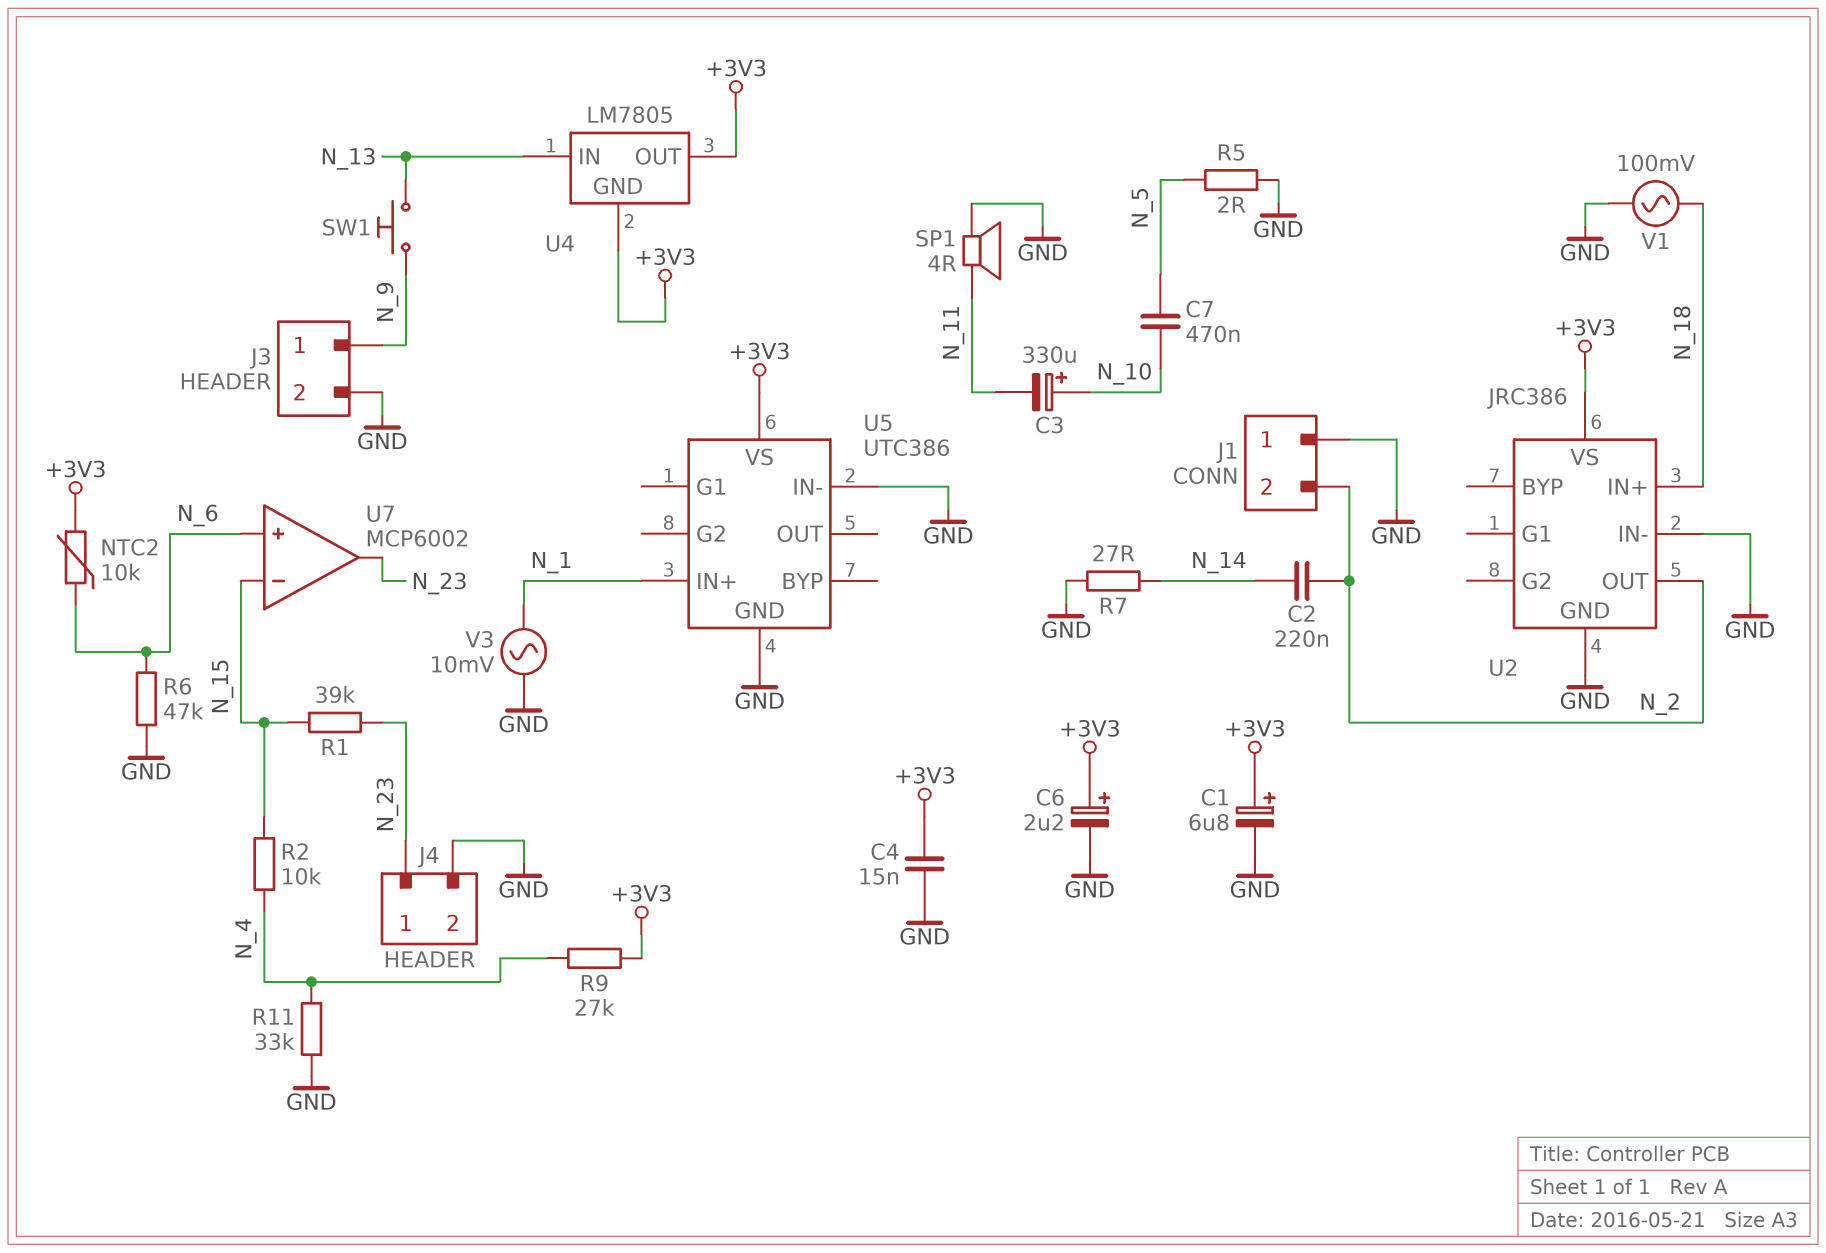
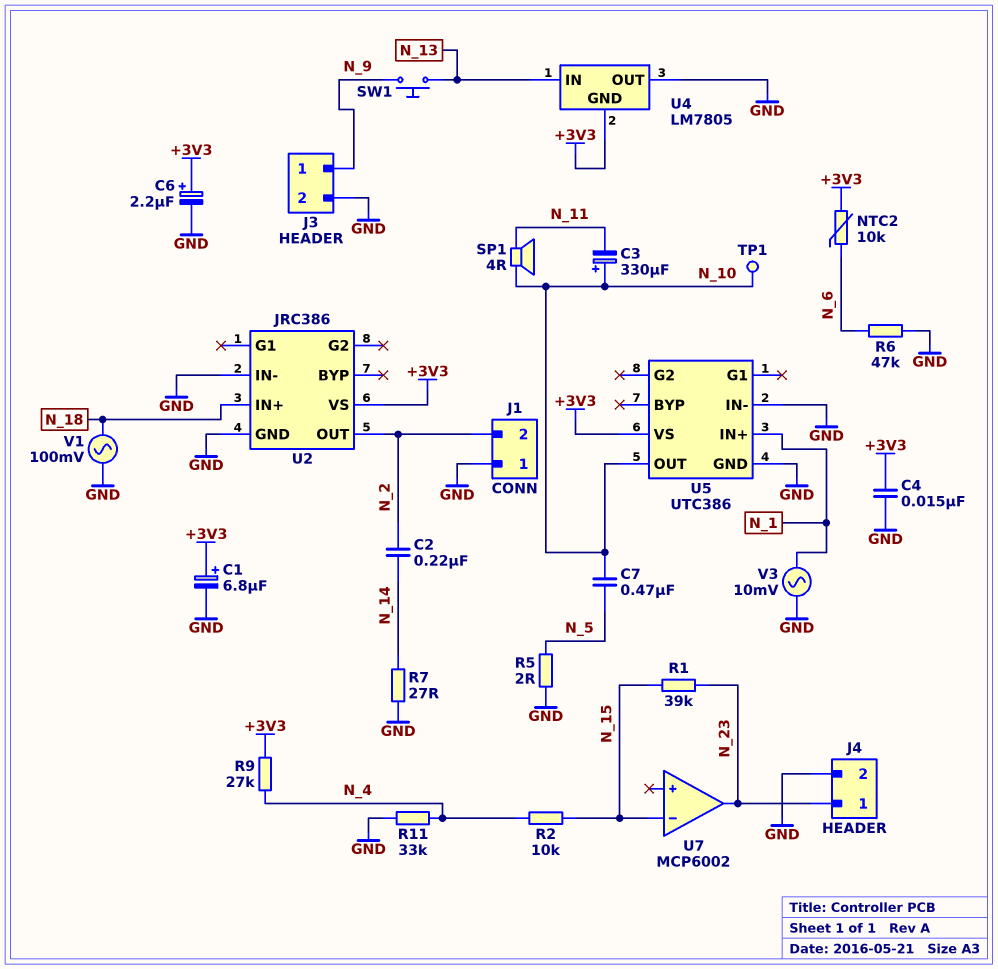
SP1: speaker 4R (GND, N_11) -> speaker 4R (N_10, N_11)
TP1: none -> test point (N_10)
U4 pin OUT: +3V3 -> GND
U5 pin OUT: none -> N_10
U7 pin in+: N_6 -> none

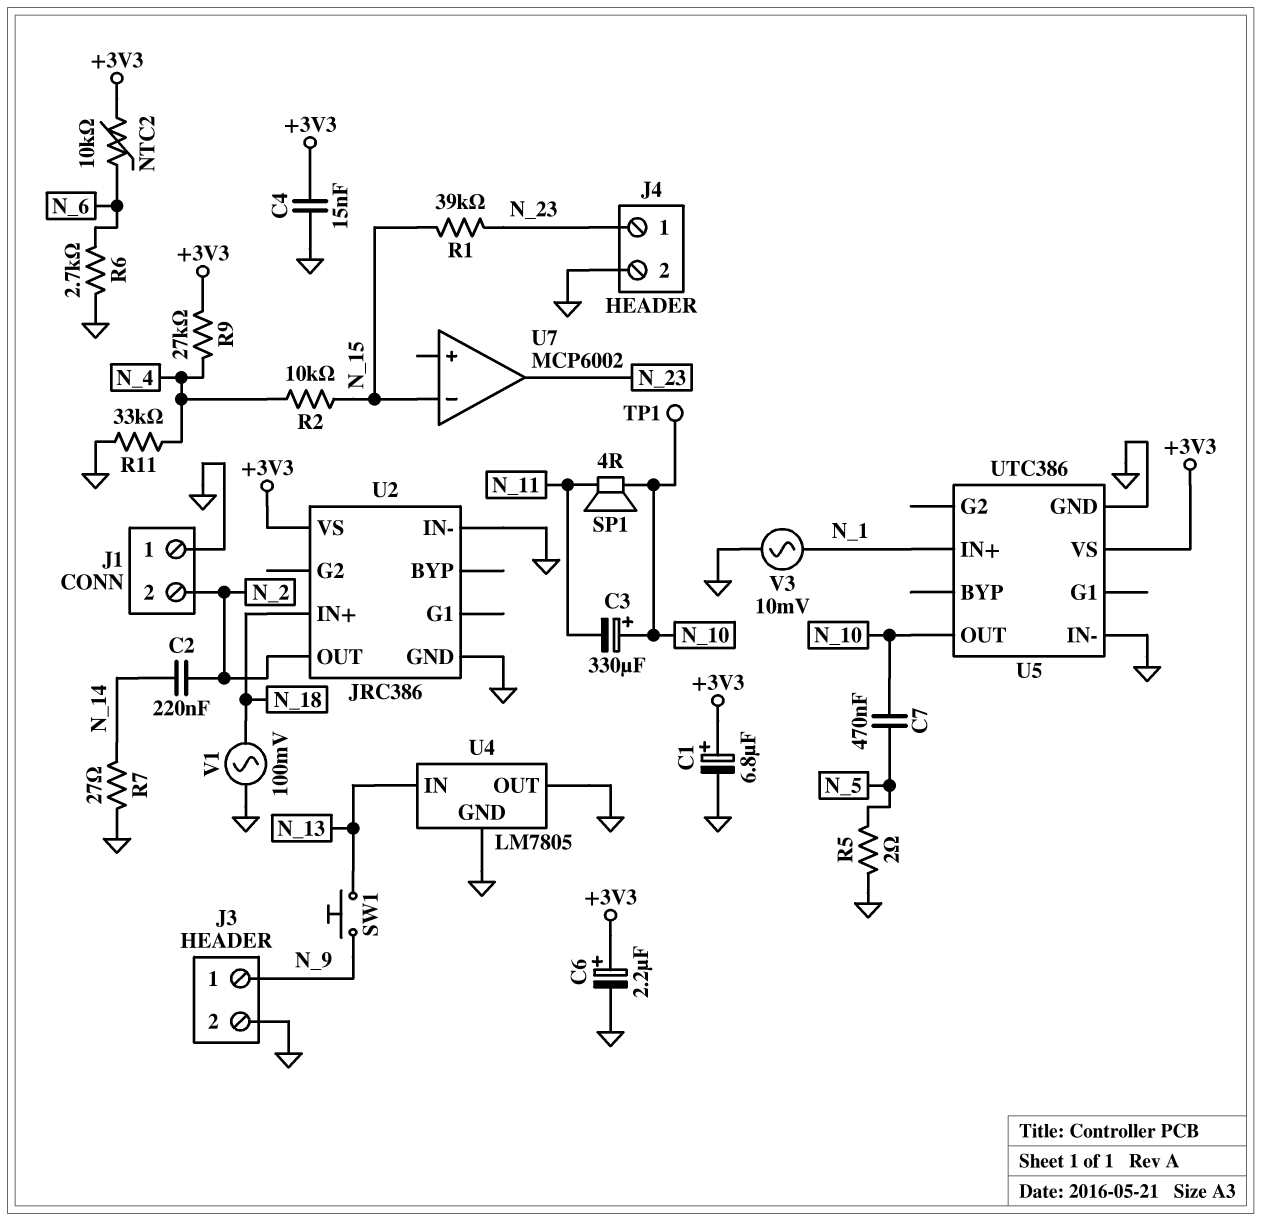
R6: 47k (GND, N_6) -> 2.7k (GND, N_6)
U4 pin GND: +3V3 -> GND

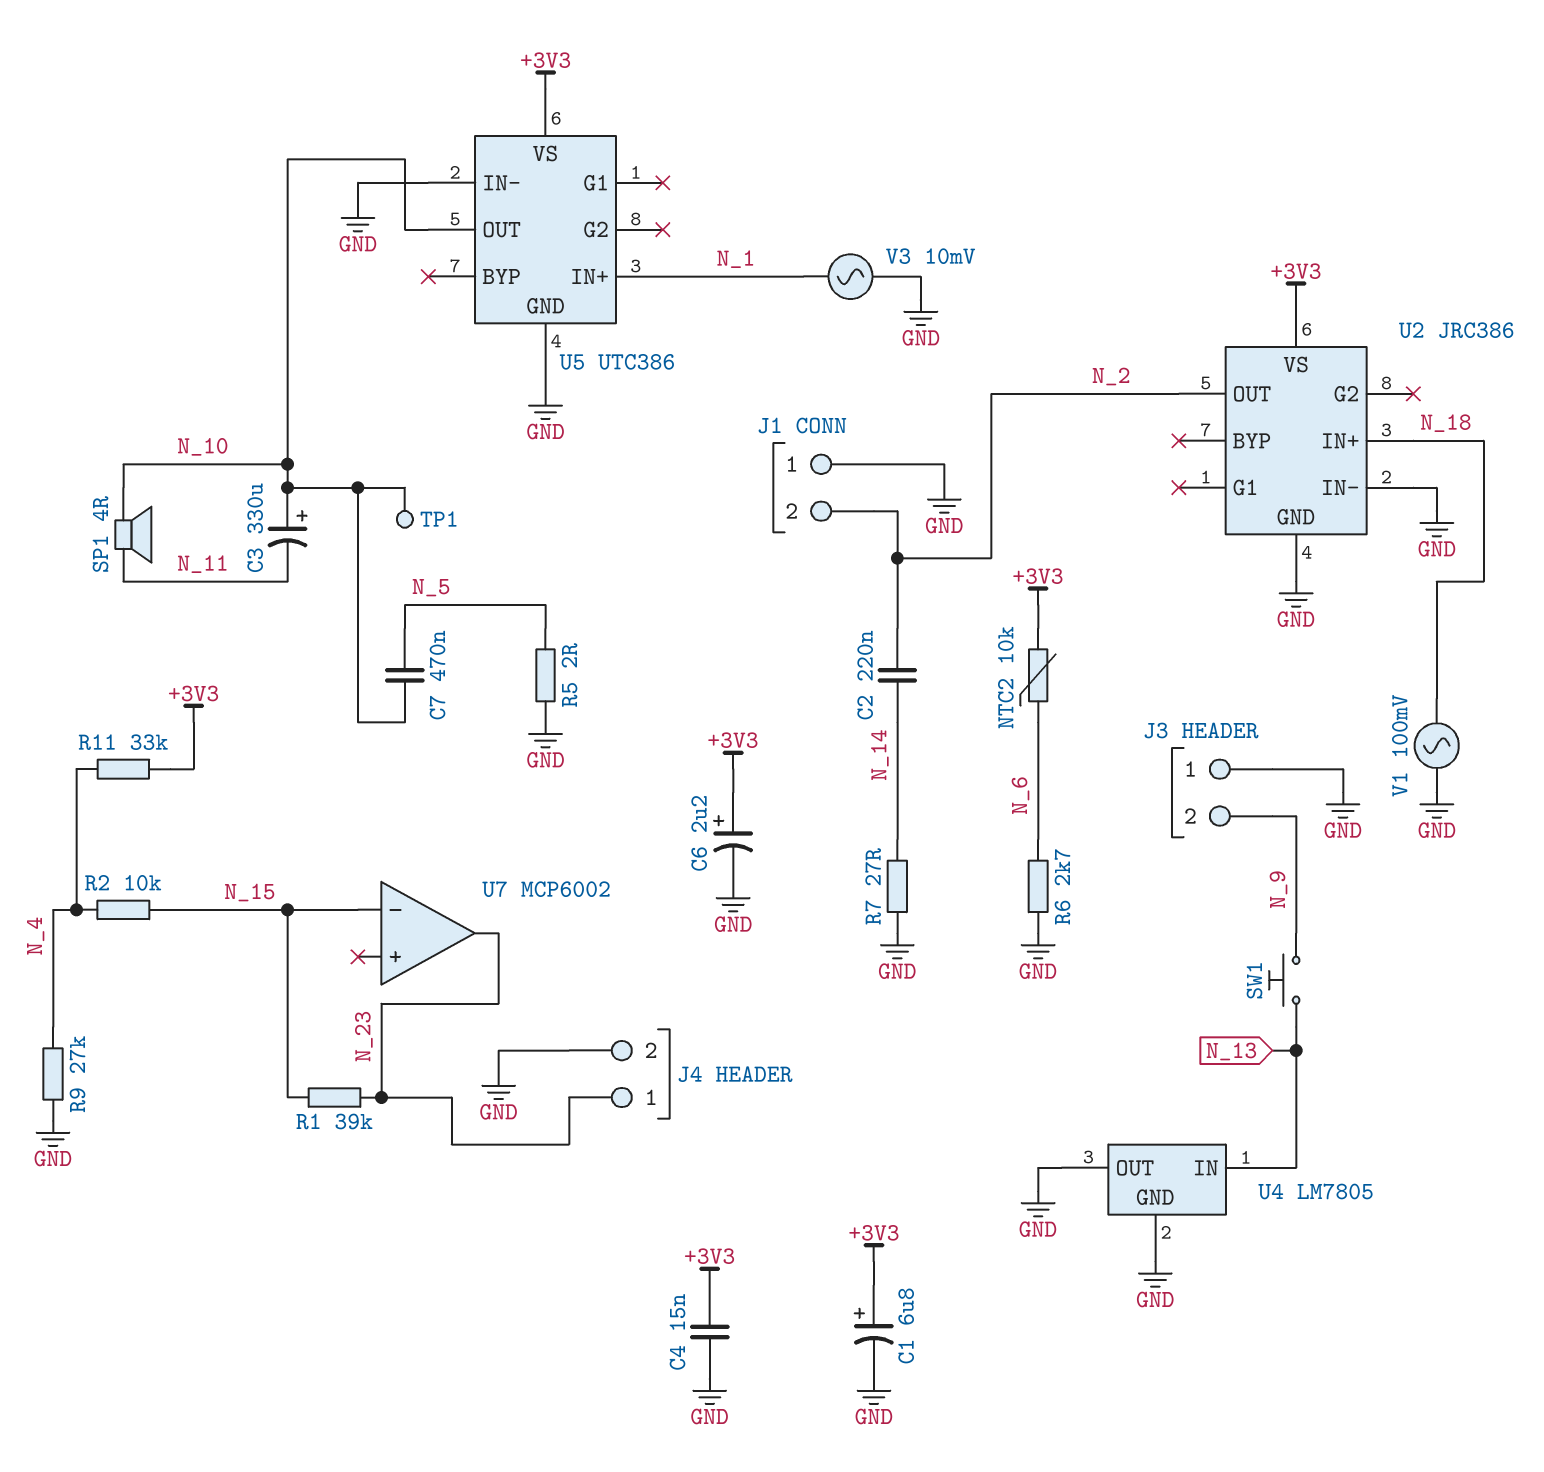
J3 pin 1: N_9 -> GND
J3 pin 2: GND -> N_9
R9: 27k (+3V3, N_4) -> 27k (GND, N_4)
R11: 33k (GND, N_4) -> 33k (+3V3, N_4)

